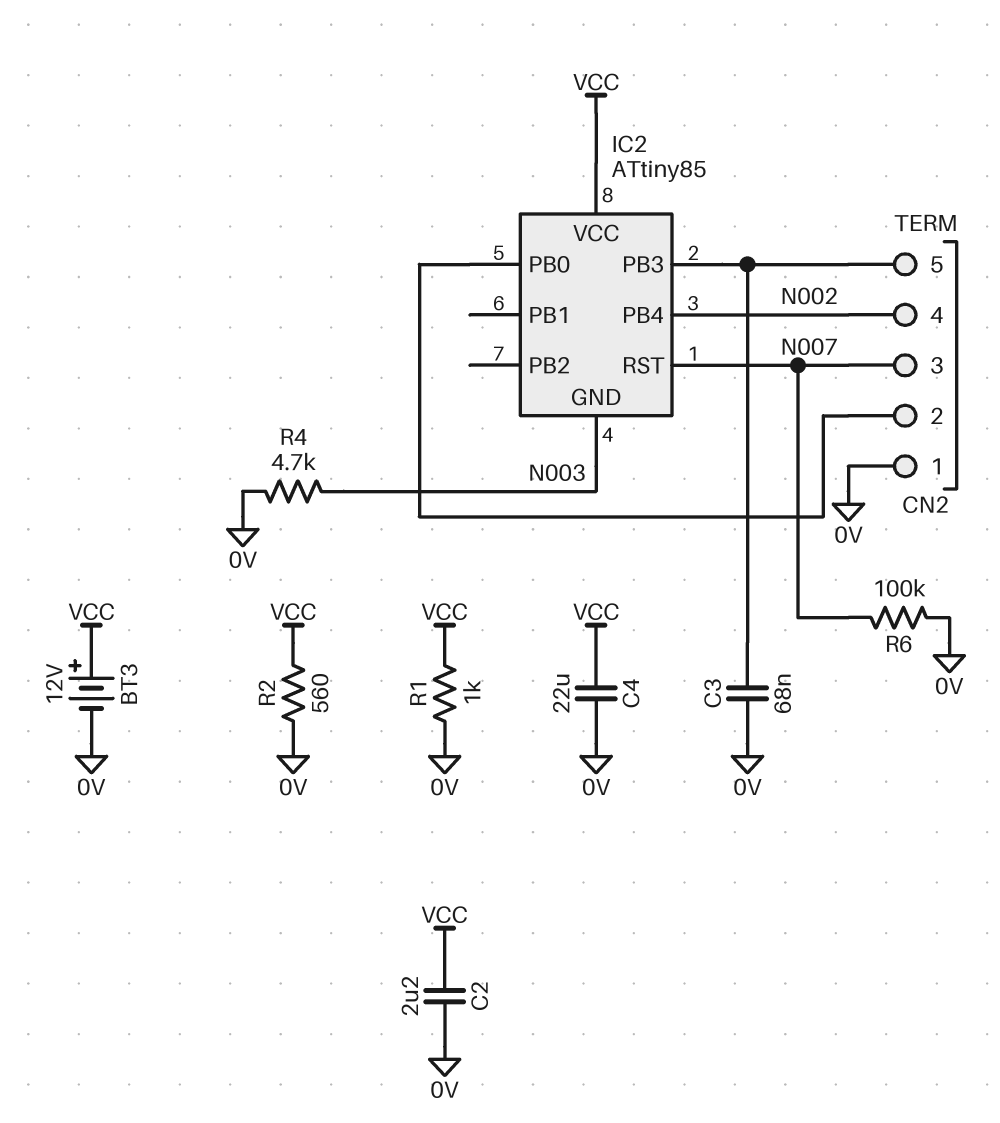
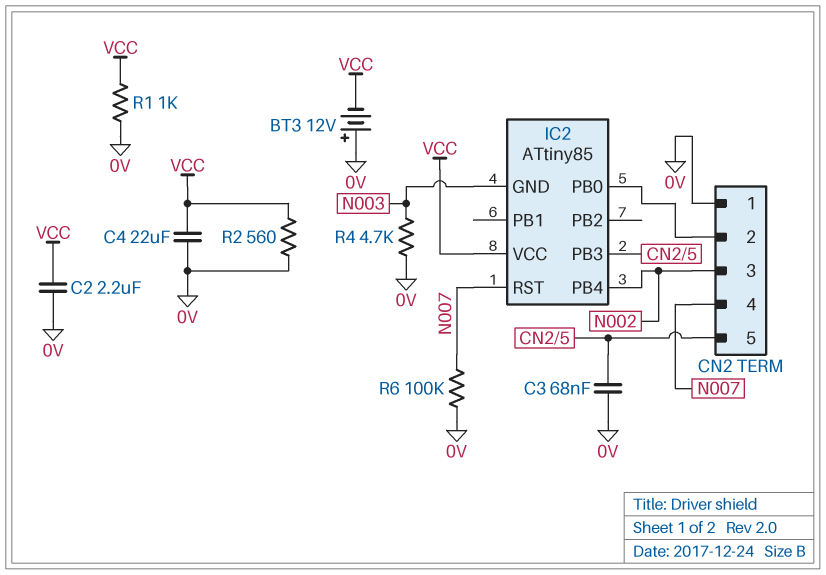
BT3: 12V (plus VCC, minus 0V) -> 12V (plus 0V, minus VCC)
CN2 pin 3: N007 -> N002
CN2 pin 4: N002 -> N007

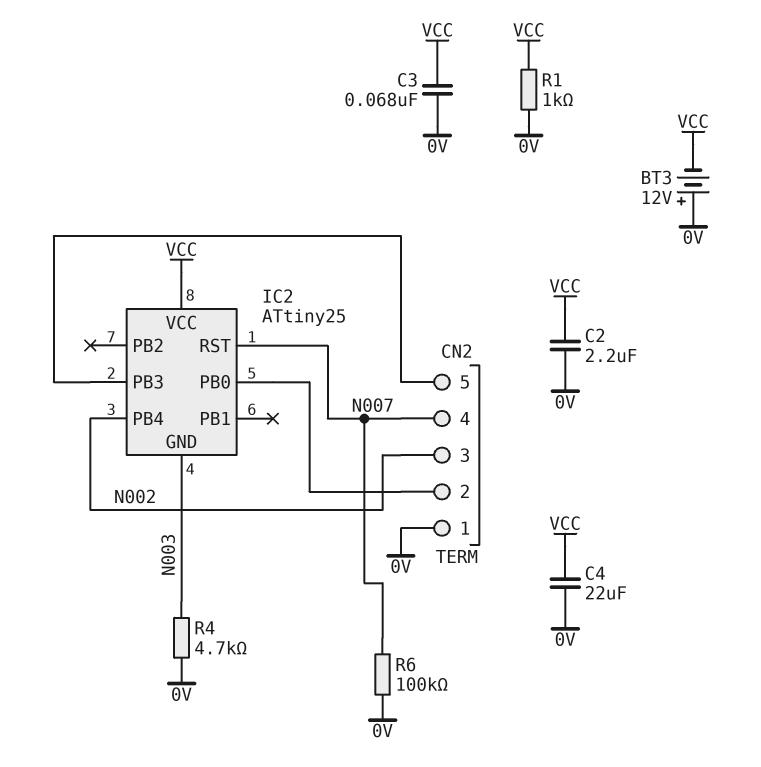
C3: 68nF (0V, CN2/5) -> 68nF (0V, VCC)
IC2: ATtiny85 -> ATtiny25
R2: 560 (0V, VCC) -> none

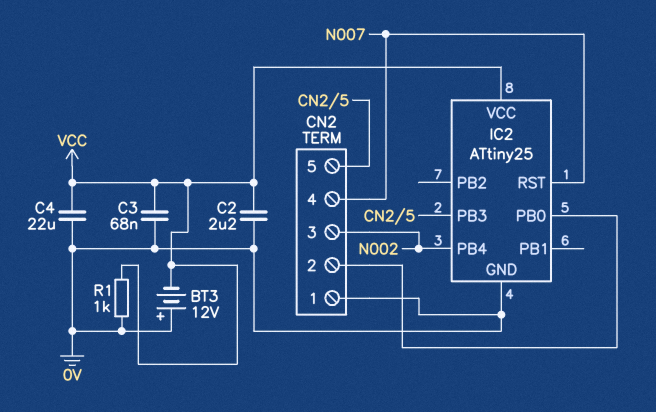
IC2 pin GND: N003 -> 0V
R4: 4.7k (0V, N003) -> none
R6: 100k (0V, N007) -> none

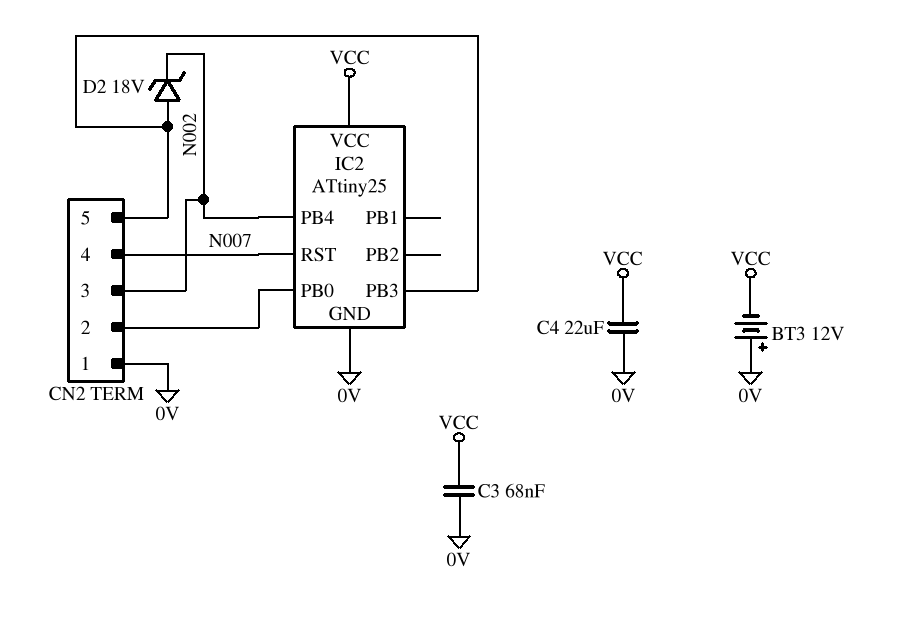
C2: 2.2uF (0V, VCC) -> none
D2: none -> zener 18V (A CN2/5, K N002)
R1: 1k (0V, VCC) -> none

